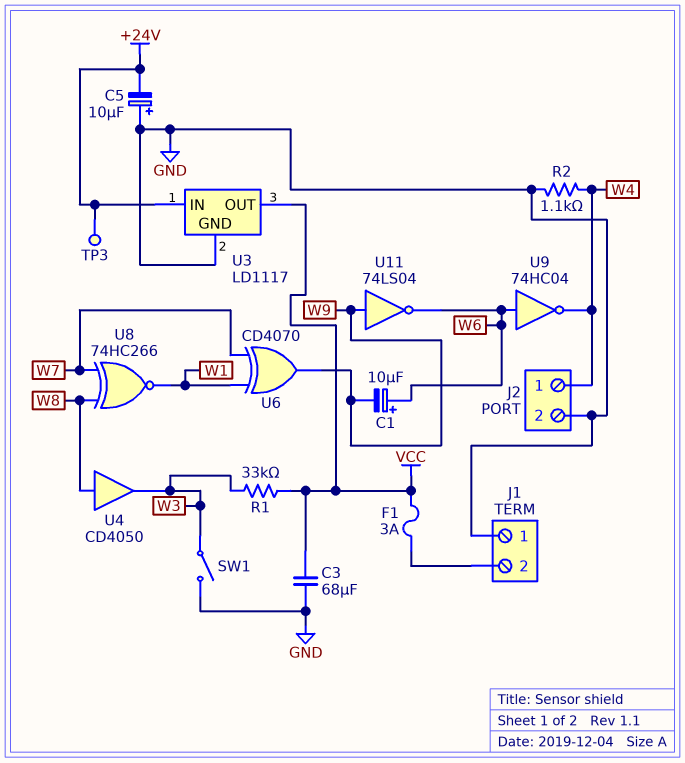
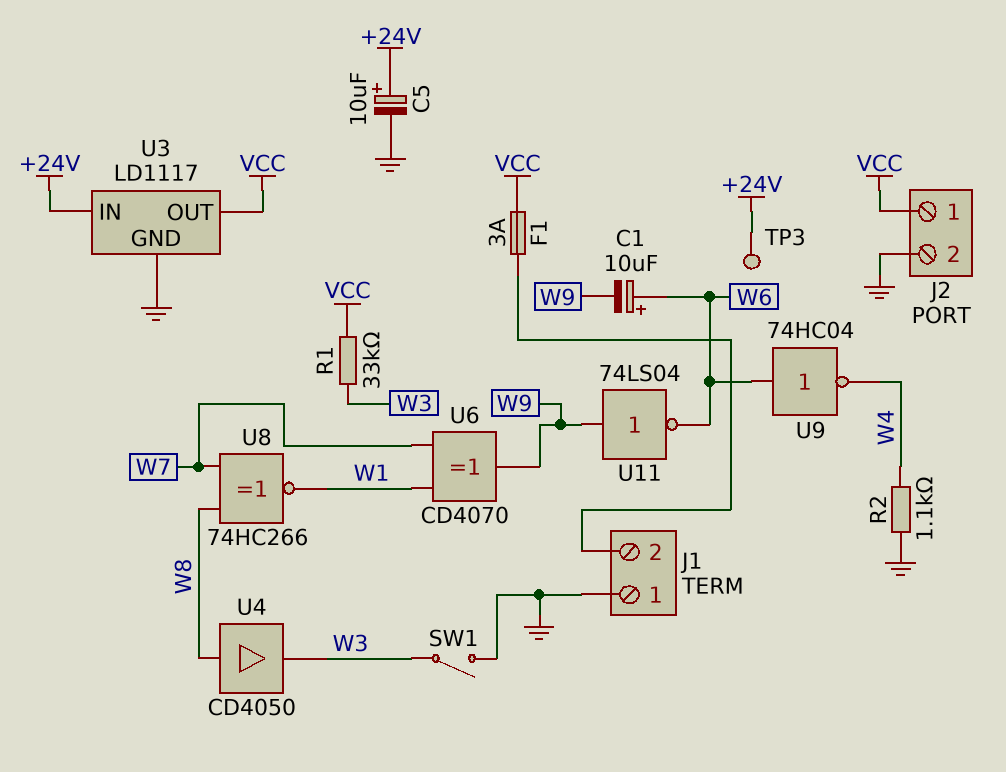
C3: 68uF (GND, VCC) -> none
C5: 10uF (plus GND, minus +24V) -> 10uF (plus +24V, minus GND)
J2 pin 1: W4 -> VCC

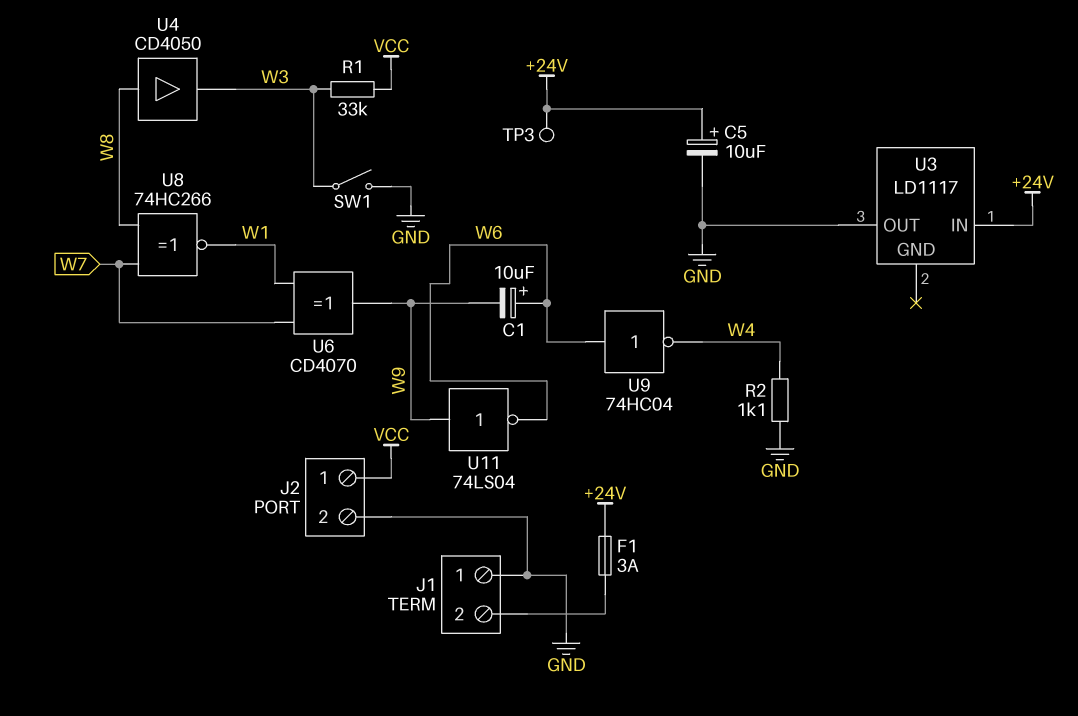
F1: 3A (J1/2, VCC) -> 3A (+24V, J1/2)
U3 pin GND: GND -> none
U3 pin OUT: VCC -> GND

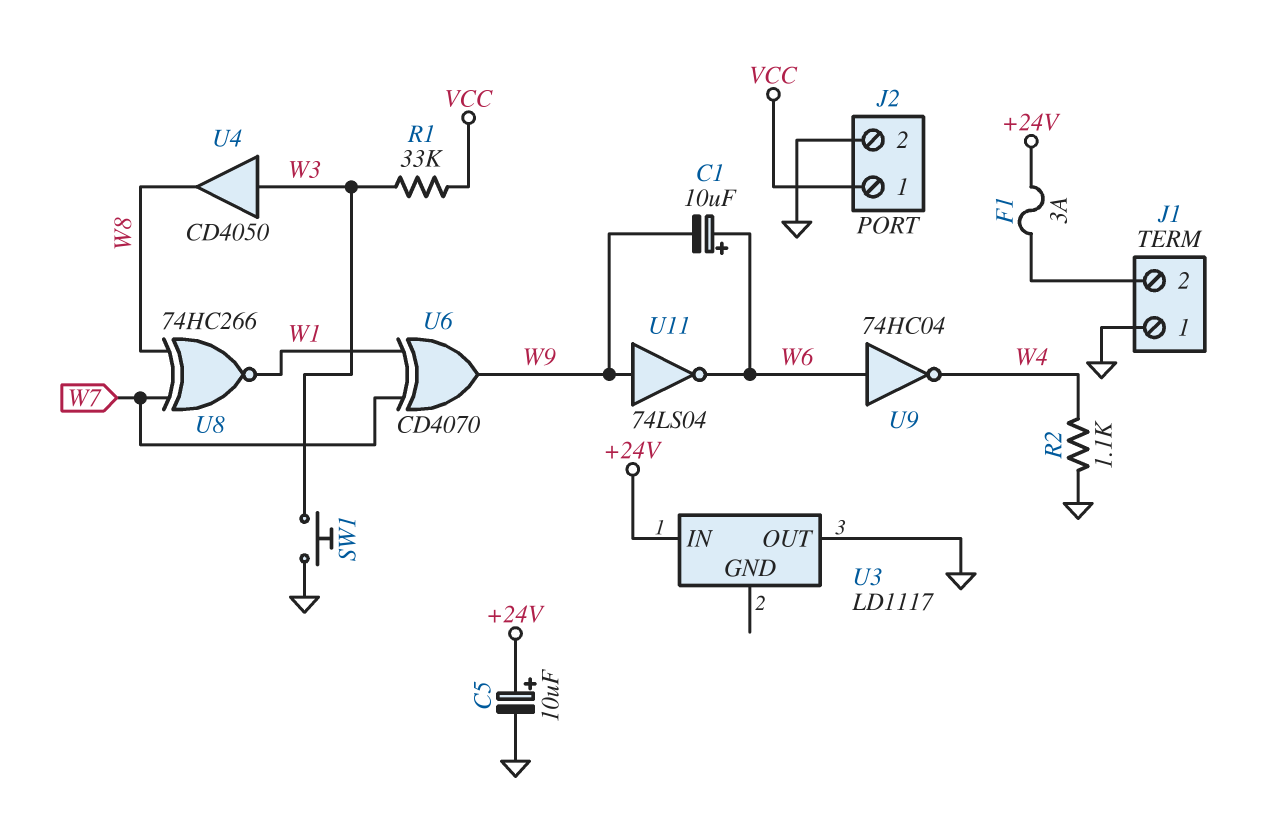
SW1: switch (GND, W3) -> button (GND, W3)
TP3: test point (+24V) -> none
U4: buffer CD4050 (in W8, out W3) -> buffer CD4050 (in W3, out W8)

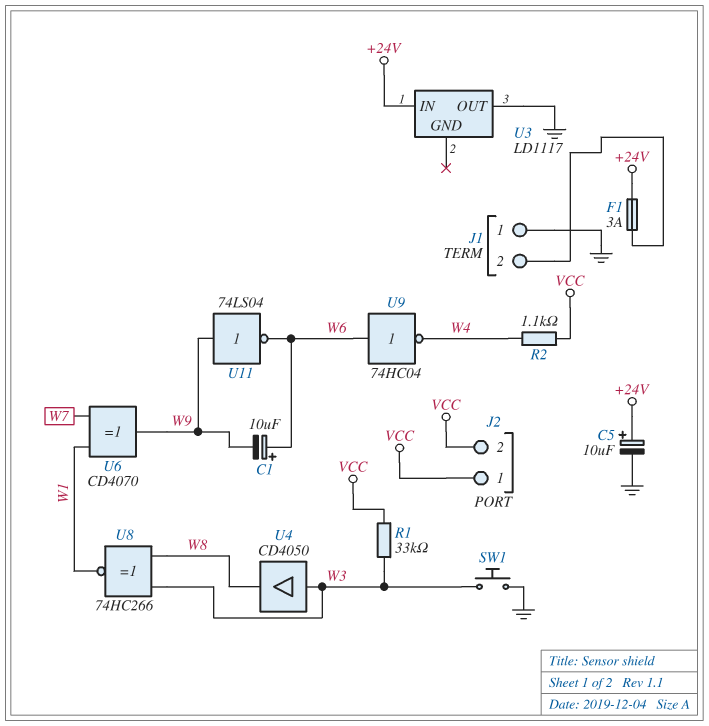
J2 pin 2: GND -> VCC
R2: 1.1k (GND, W4) -> 1.1k (VCC, W4)
U8: XNOR 74HC266 (in W7, in W8, out W1) -> XNOR 74HC266 (in W3, in W8, out W1)

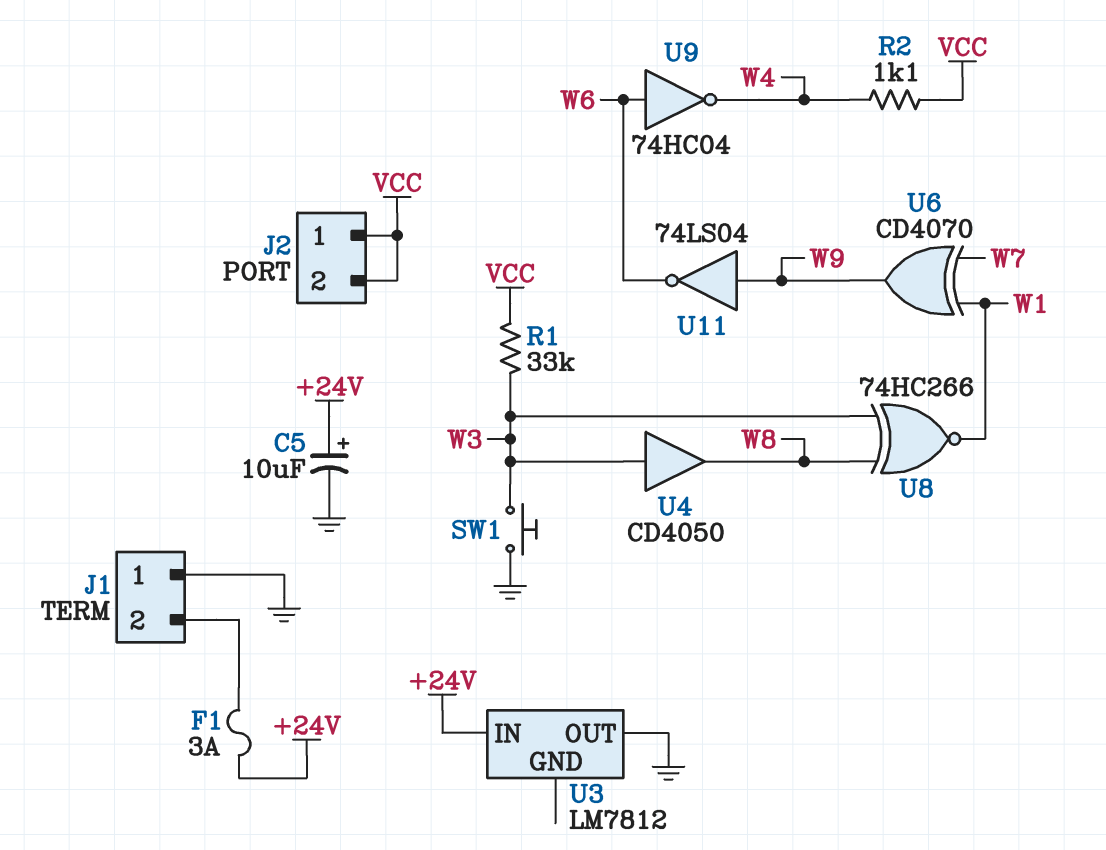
C1: 10uF (plus W6, minus W9) -> none
U3: LD1117 -> LM7812

